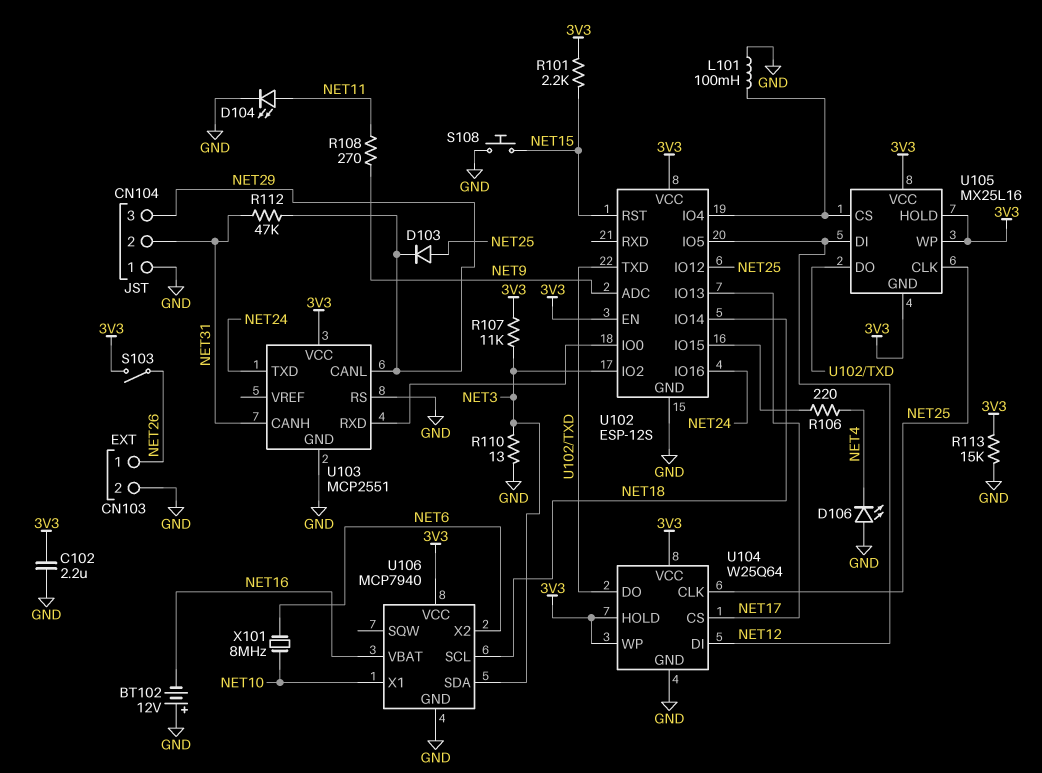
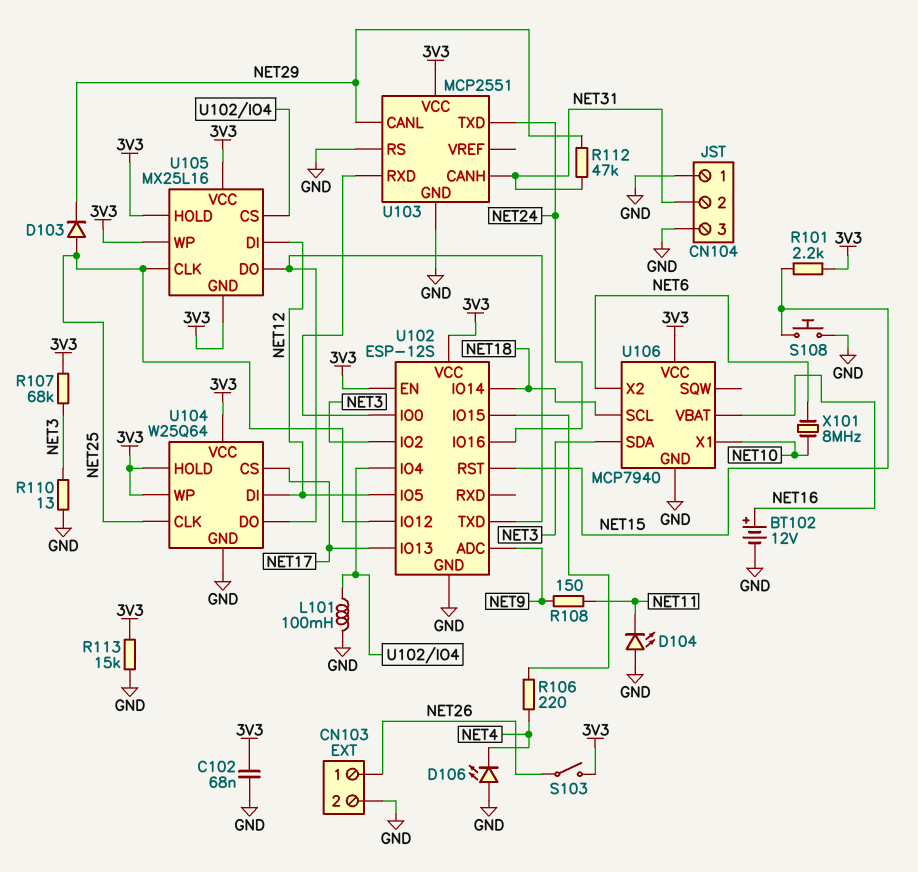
BT102: 12V (plus GND, minus NET16) -> 12V (plus NET16, minus GND)
C102: 2.2uF (3V3, GND) -> 68nF (3V3, GND)
CN104 pin 3: NET29 -> GND
D104: LED (A NET11, K GND) -> LED (A GND, K NET11)
R107: 11k (3V3, NET3) -> 68k (3V3, NET3)
R108: 270 (NET9, NET11) -> 150 (NET9, NET11)

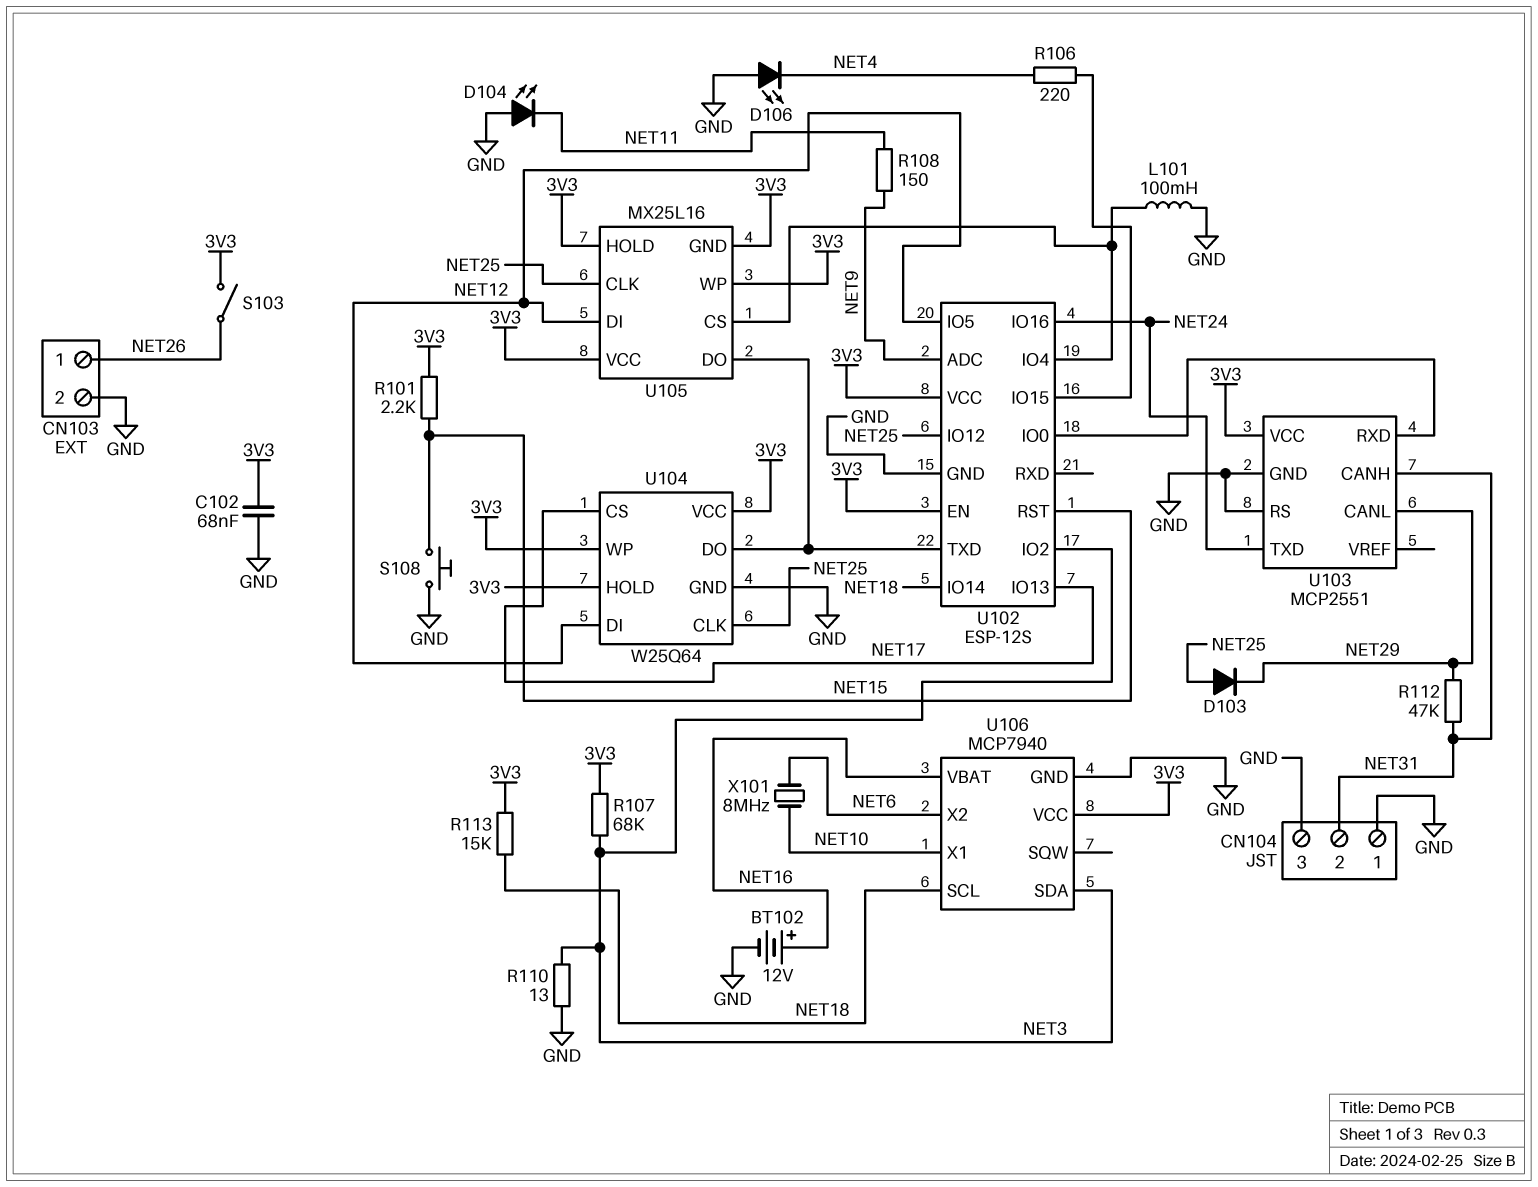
R113: 15k (3V3, GND) -> 15k (3V3, NET18)

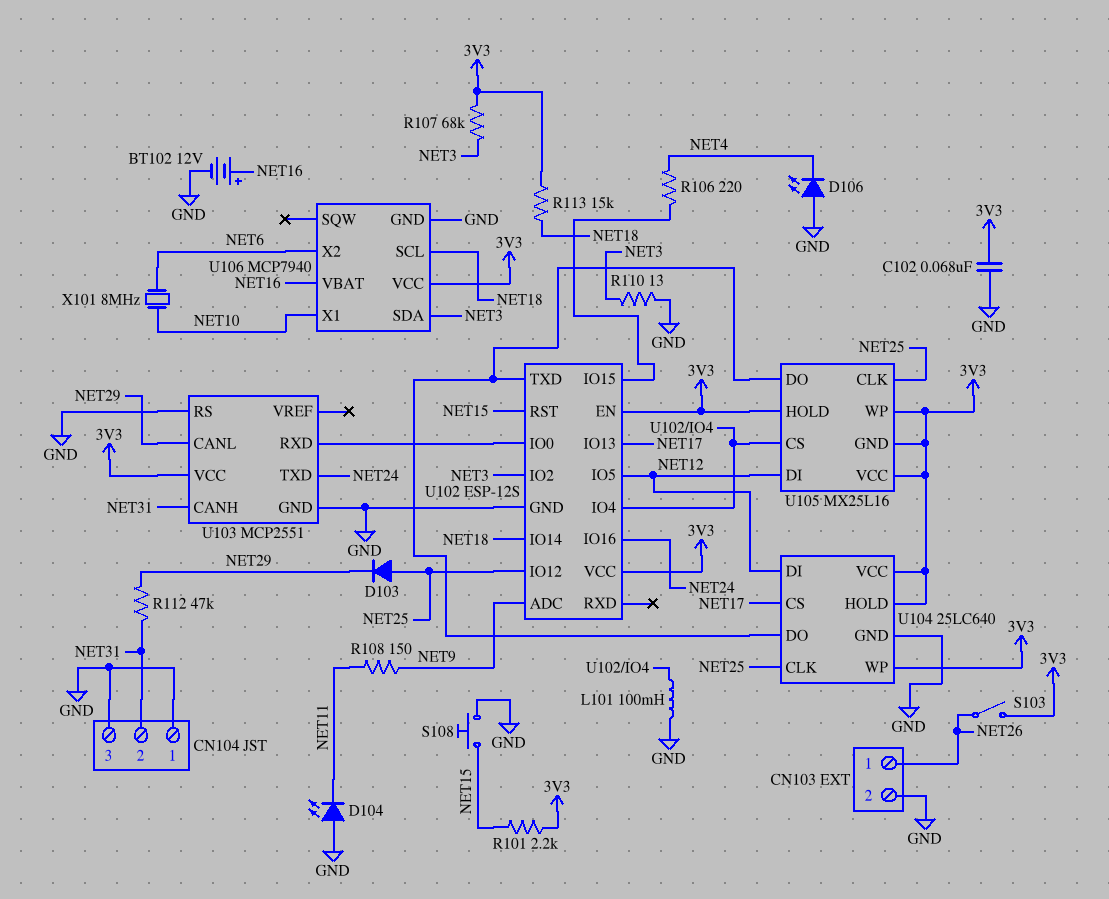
U104: W25Q64 -> 25LC640

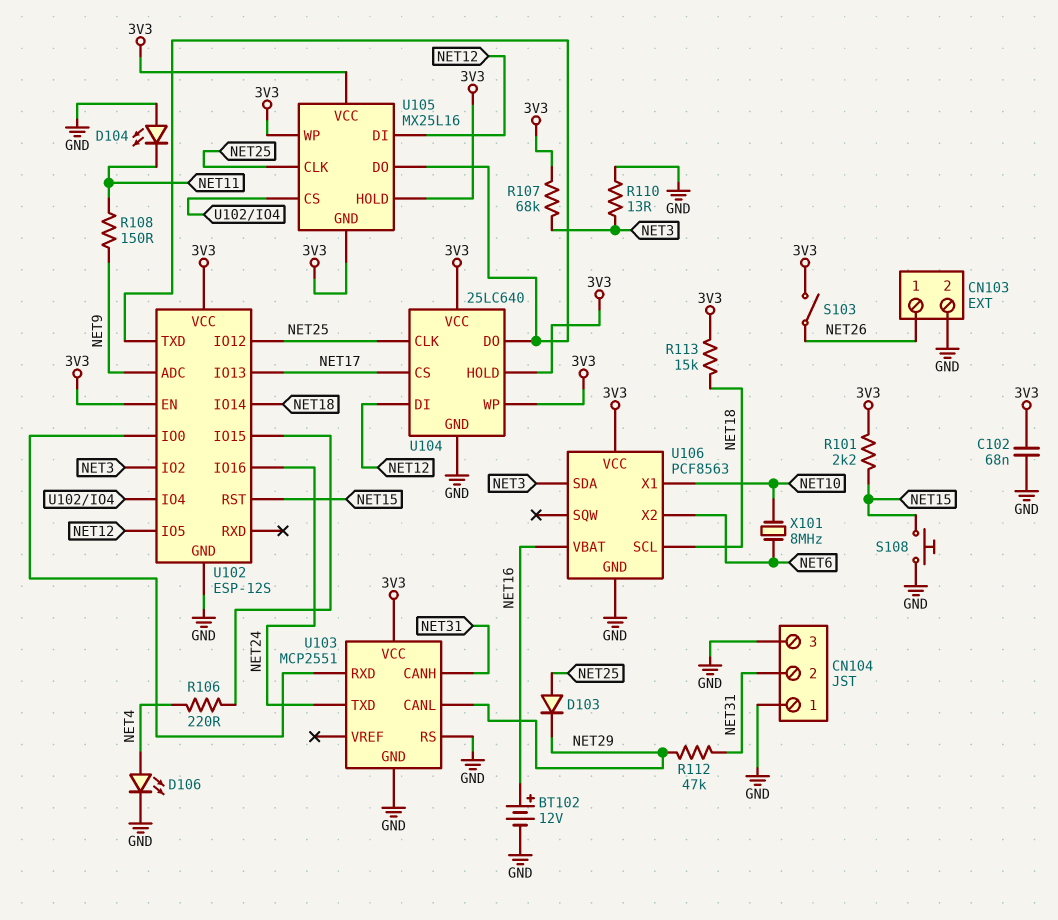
D106: LED (A GND, K NET4) -> LED (A NET4, K GND)
L101: 100mH (GND, U102/IO4) -> none
U106: MCP7940 -> PCF8563

